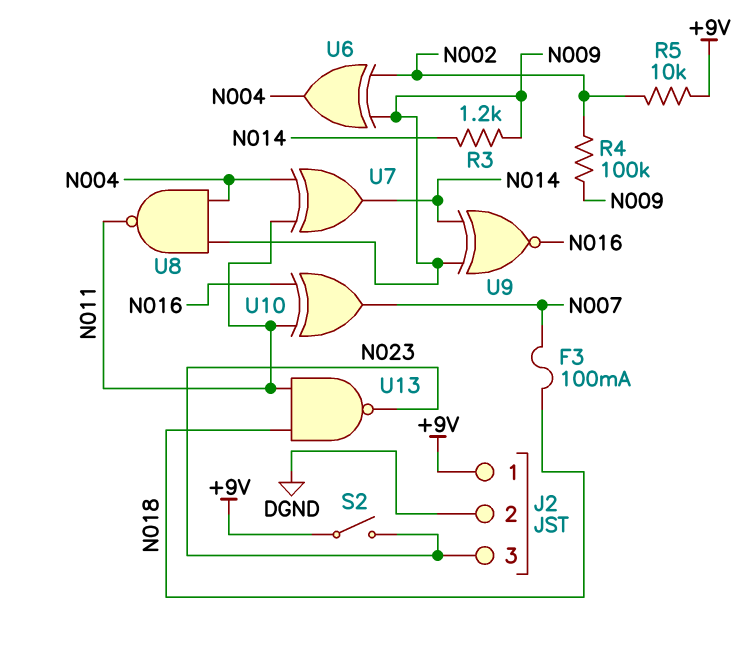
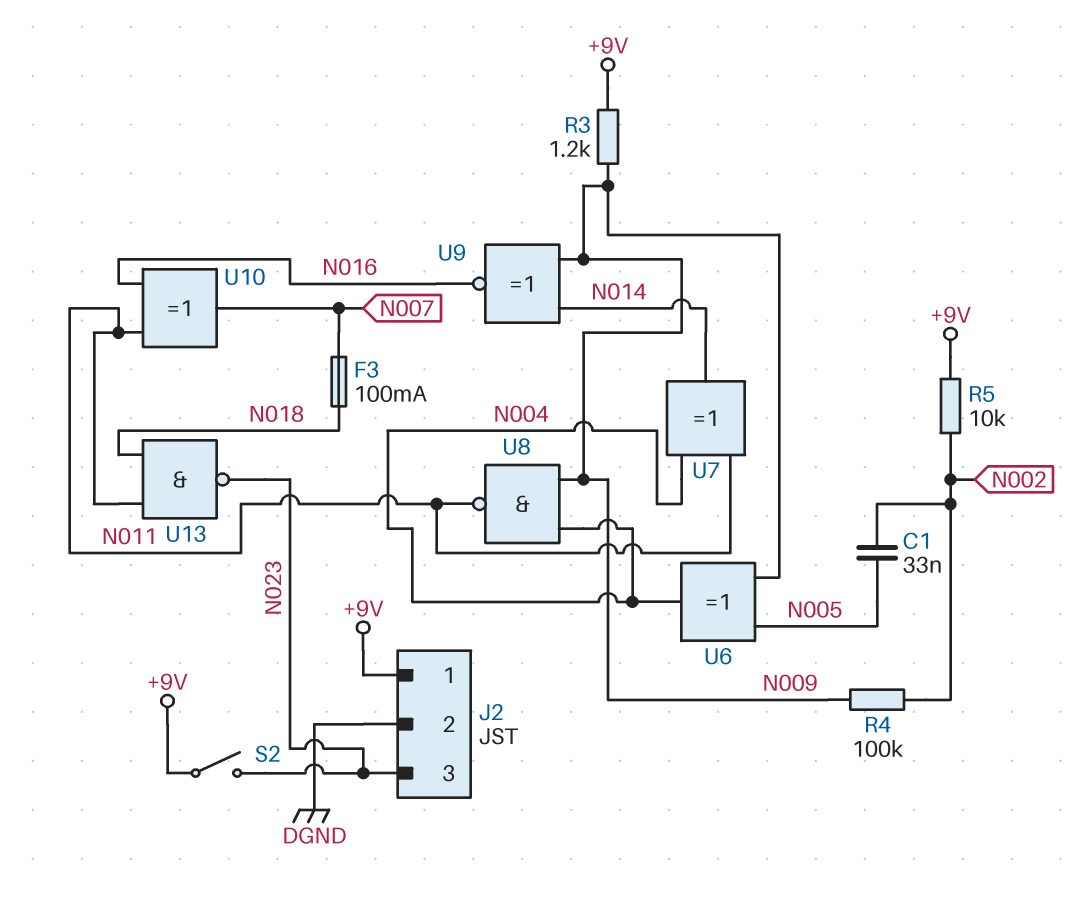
C1: none -> 33nF (N002, N005)
R3: 1.2k (N009, N014) -> 1.2k (+9V, N009)
U6: XOR (in N002, in N009, out N004) -> XOR (in N005, in N009, out N004)

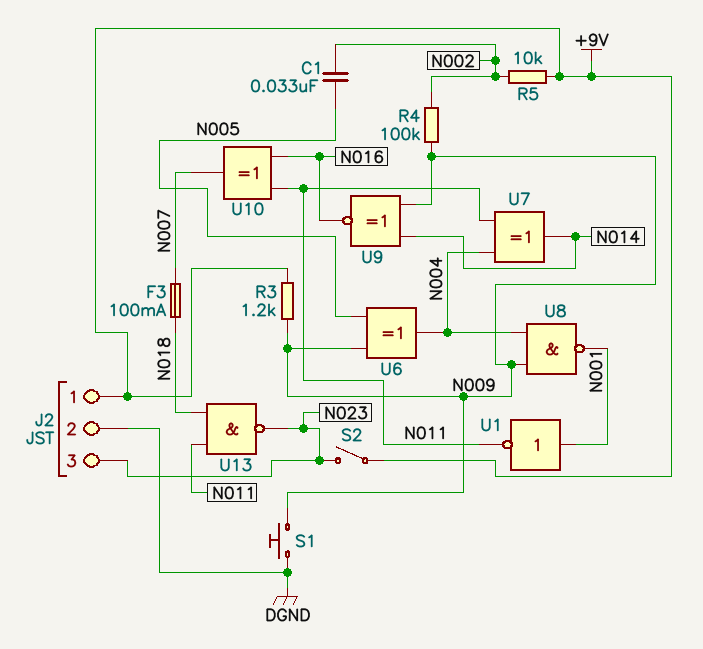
S1: none -> button (DGND, N009)
U1: none -> NOT (in N001, out N011)
U8: NAND (in N004, in N009, out N011) -> NAND (in N004, in N009, out N001)

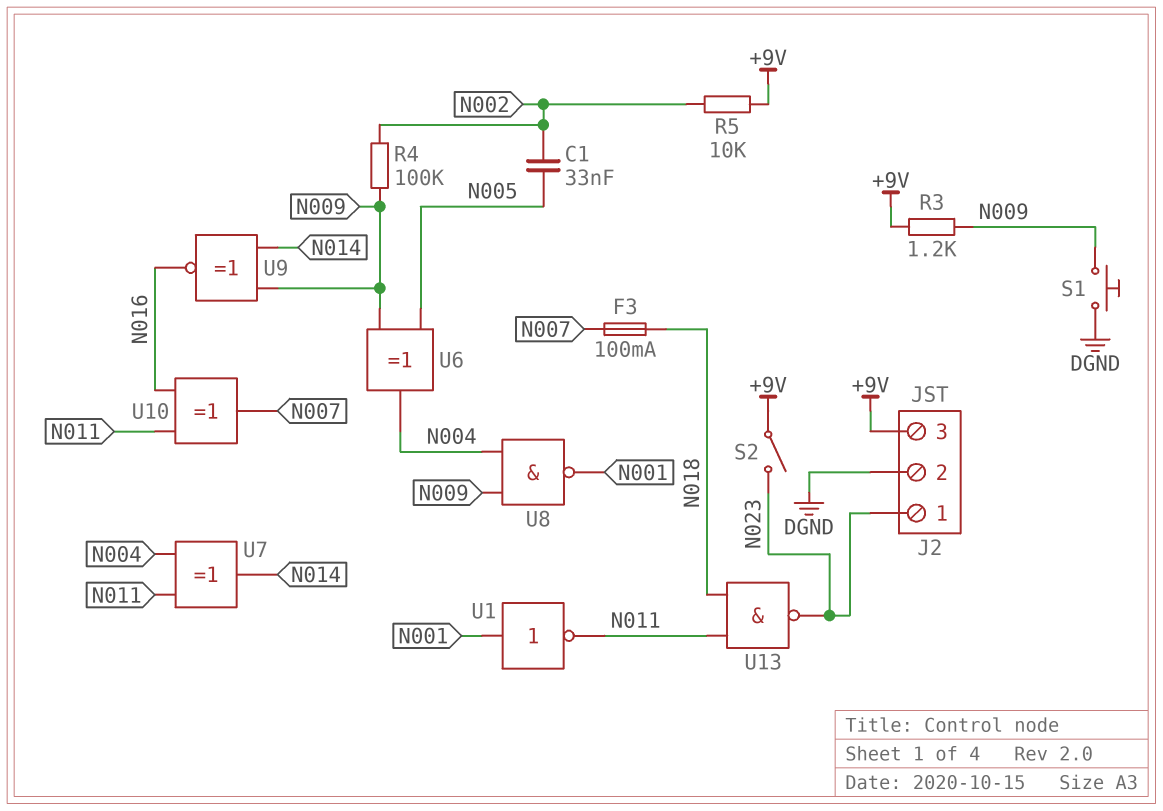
J2 pin 1: +9V -> N023
J2 pin 3: N023 -> +9V

